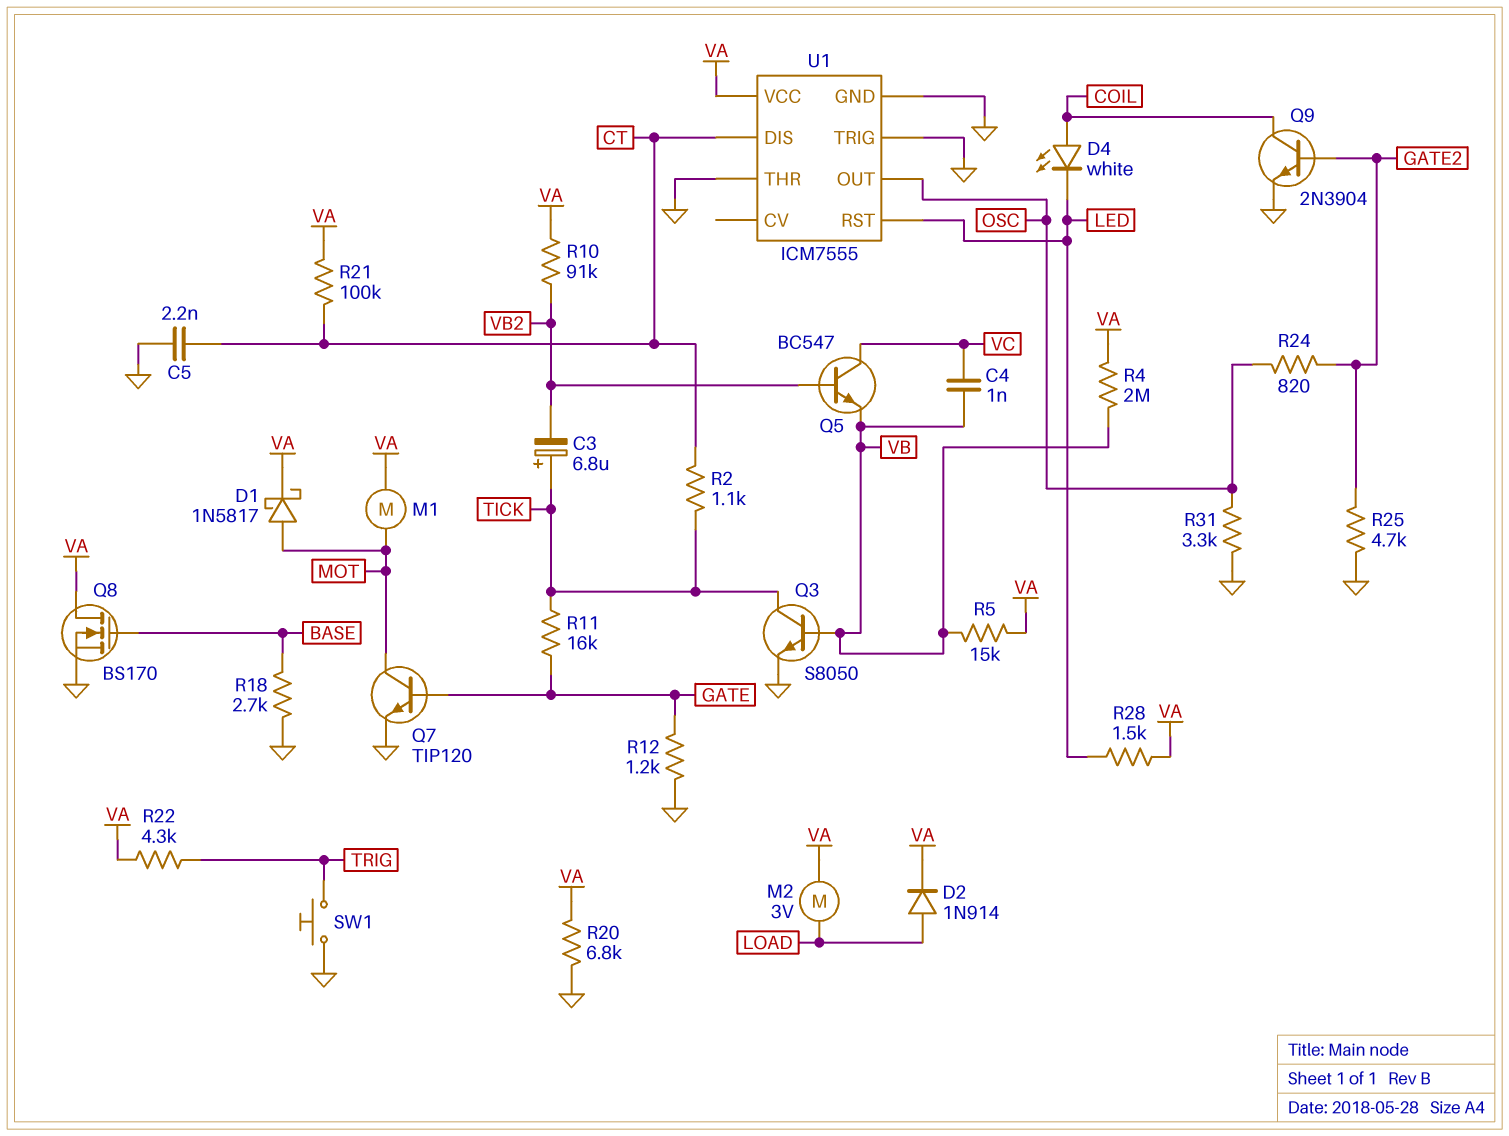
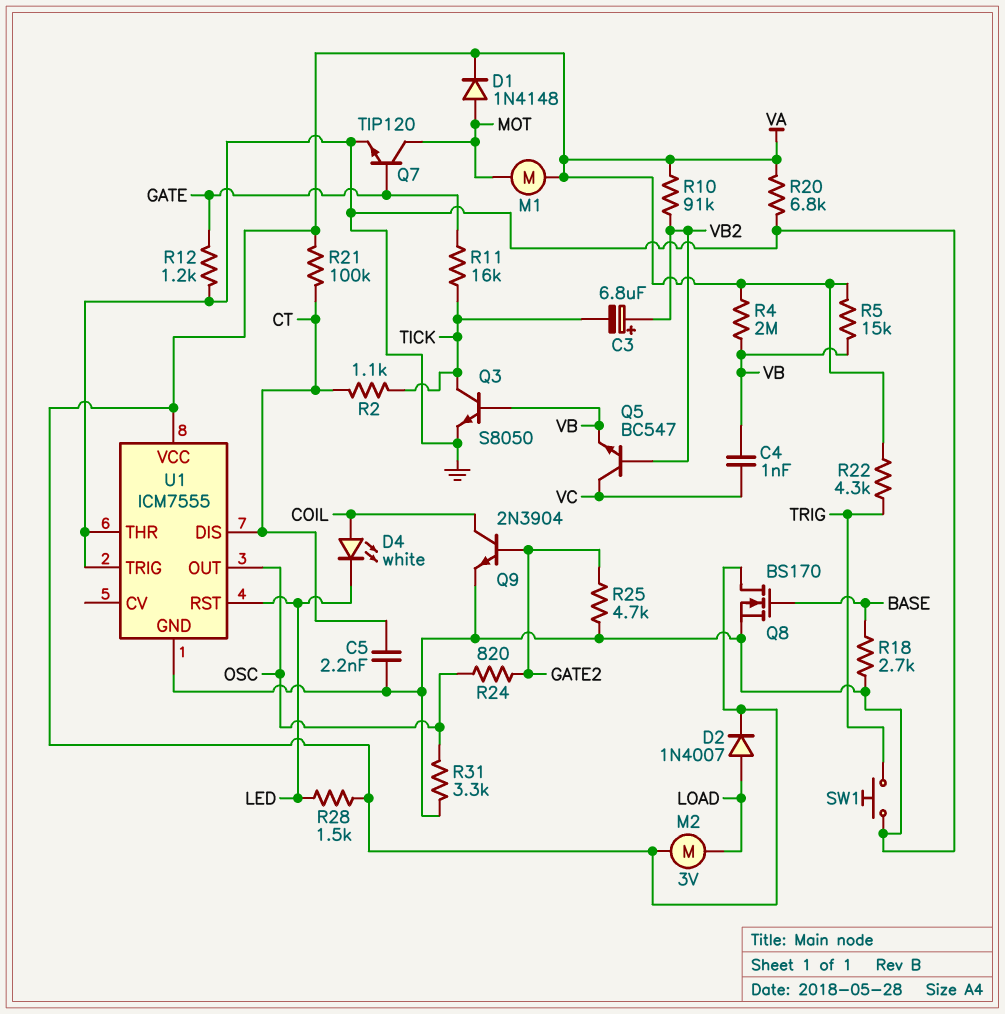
C3: 6.8uF (plus TICK, minus VB2) -> 6.8uF (plus VB2, minus TICK)
D1: schottky 1N5817 (A MOT, K VA) -> diode 1N4148 (A MOT, K VA)
D2: diode 1N914 (A LOAD, K VA) -> diode 1N4007 (A LOAD, K VA)

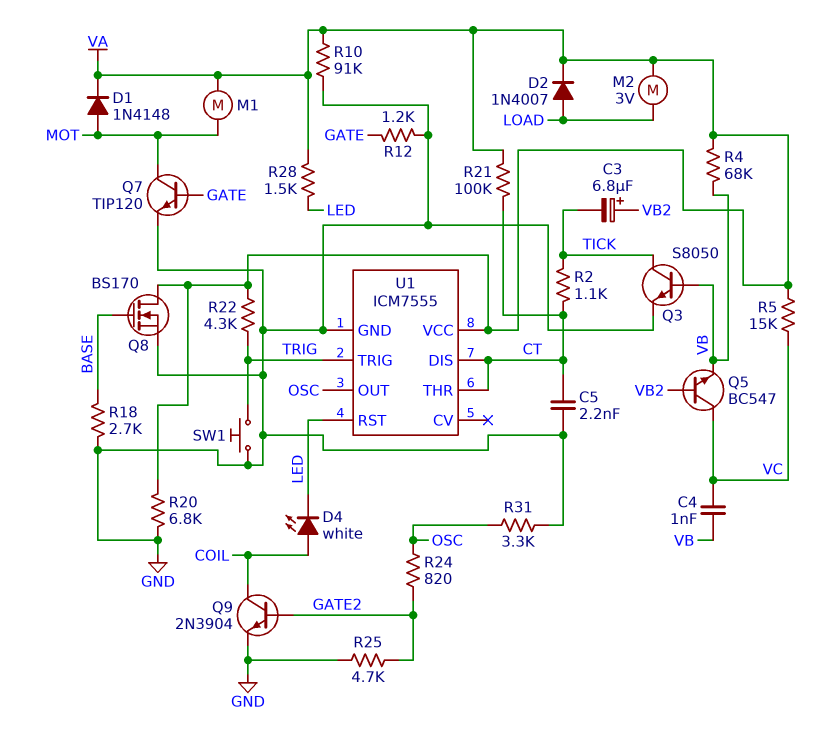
R4: 2M (VA, VB) -> 68k (VA, VB)
R5: 15k (VA, VB) -> 15k (VA, VC)
R10: 91k (VA, VB2) -> 91k (GND, VA)
R11: 16k (GATE, TICK) -> none
U1 pin THR: GND -> CT
U1 pin TRIG: GND -> TRIG

